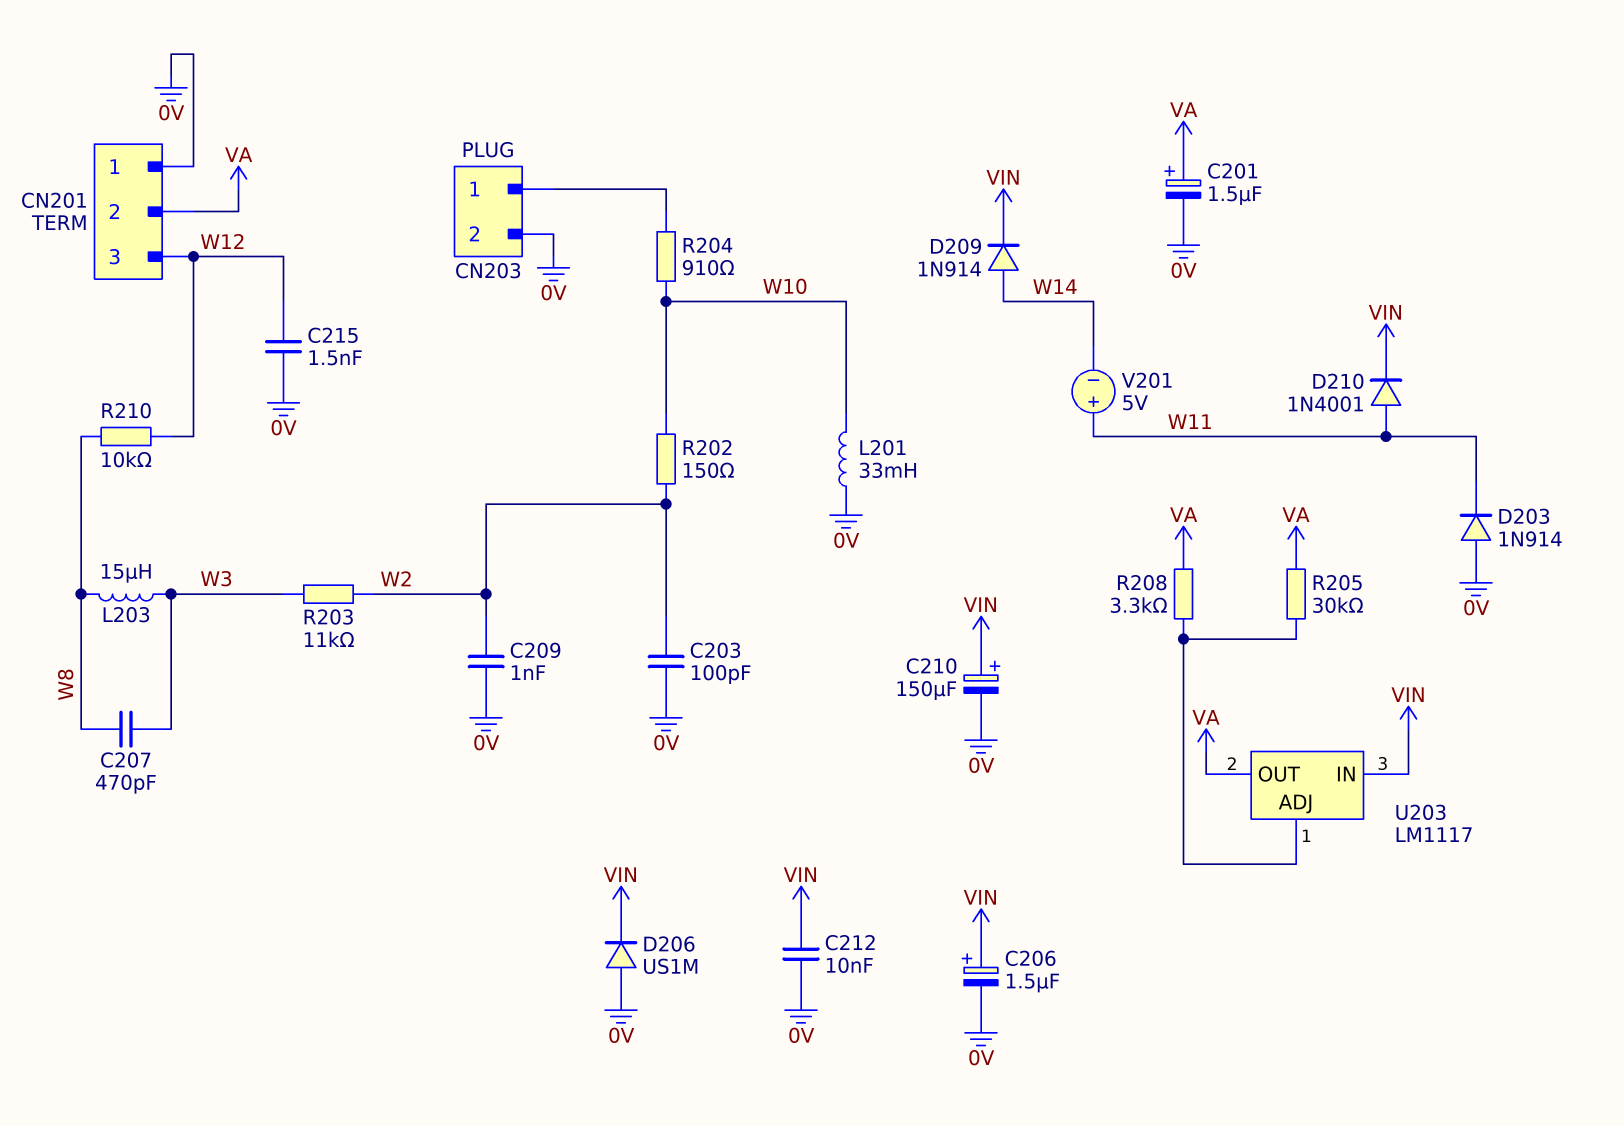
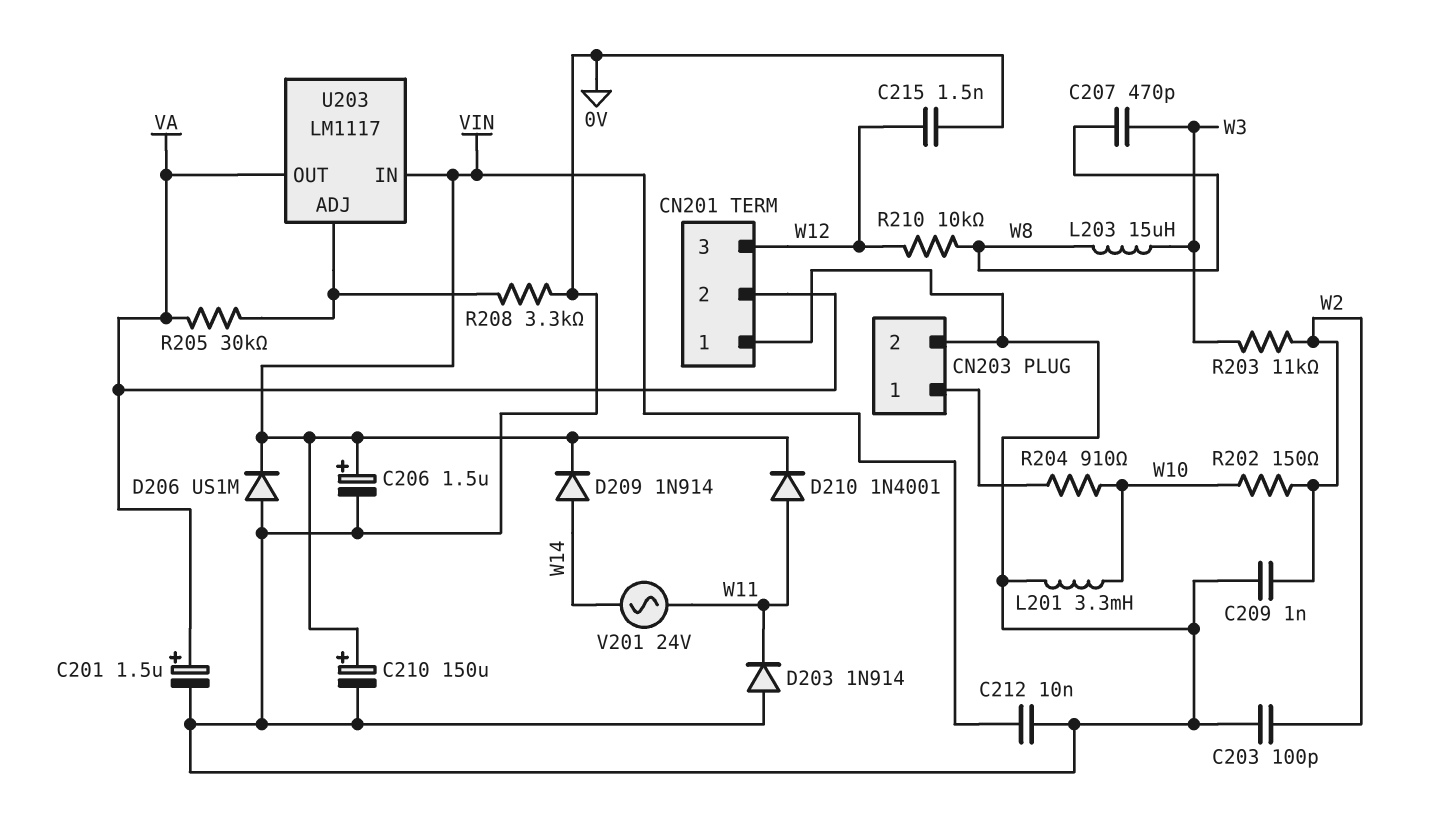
L201: 33mH (0V, W10) -> 3.3mH (0V, W10)
R208: 3.3k (U203/ADJ, VA) -> 3.3k (0V, U203/ADJ)
V201: 5V (plus W11, minus W14) -> AC 24V (W11, W14)

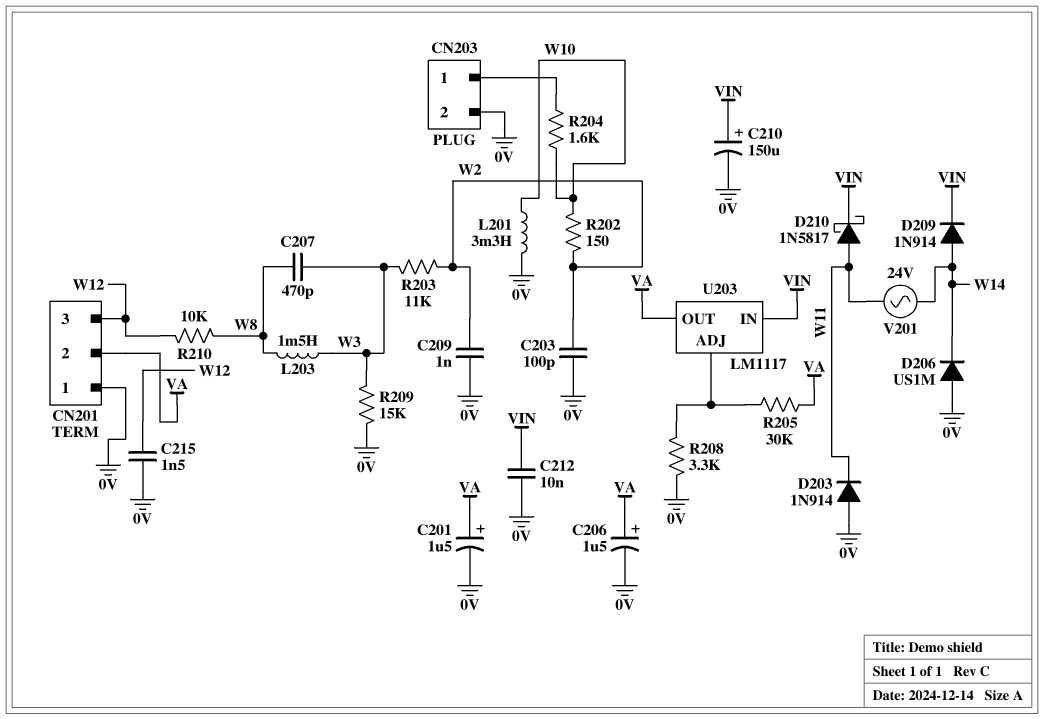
C206: 1.5uF (plus VIN, minus 0V) -> 1.5uF (plus VA, minus 0V)
D206: diode US1M (A 0V, K VIN) -> diode US1M (A 0V, K W14)
D210: diode 1N4001 (A W11, K VIN) -> schottky 1N5817 (A W11, K VIN)
L203: 15uH (W3, W8) -> 1.5mH (W3, W8)
R204: 910 (CN203/1, W10) -> 1.6k (CN203/1, W10)
R209: none -> 15k (0V, W3)

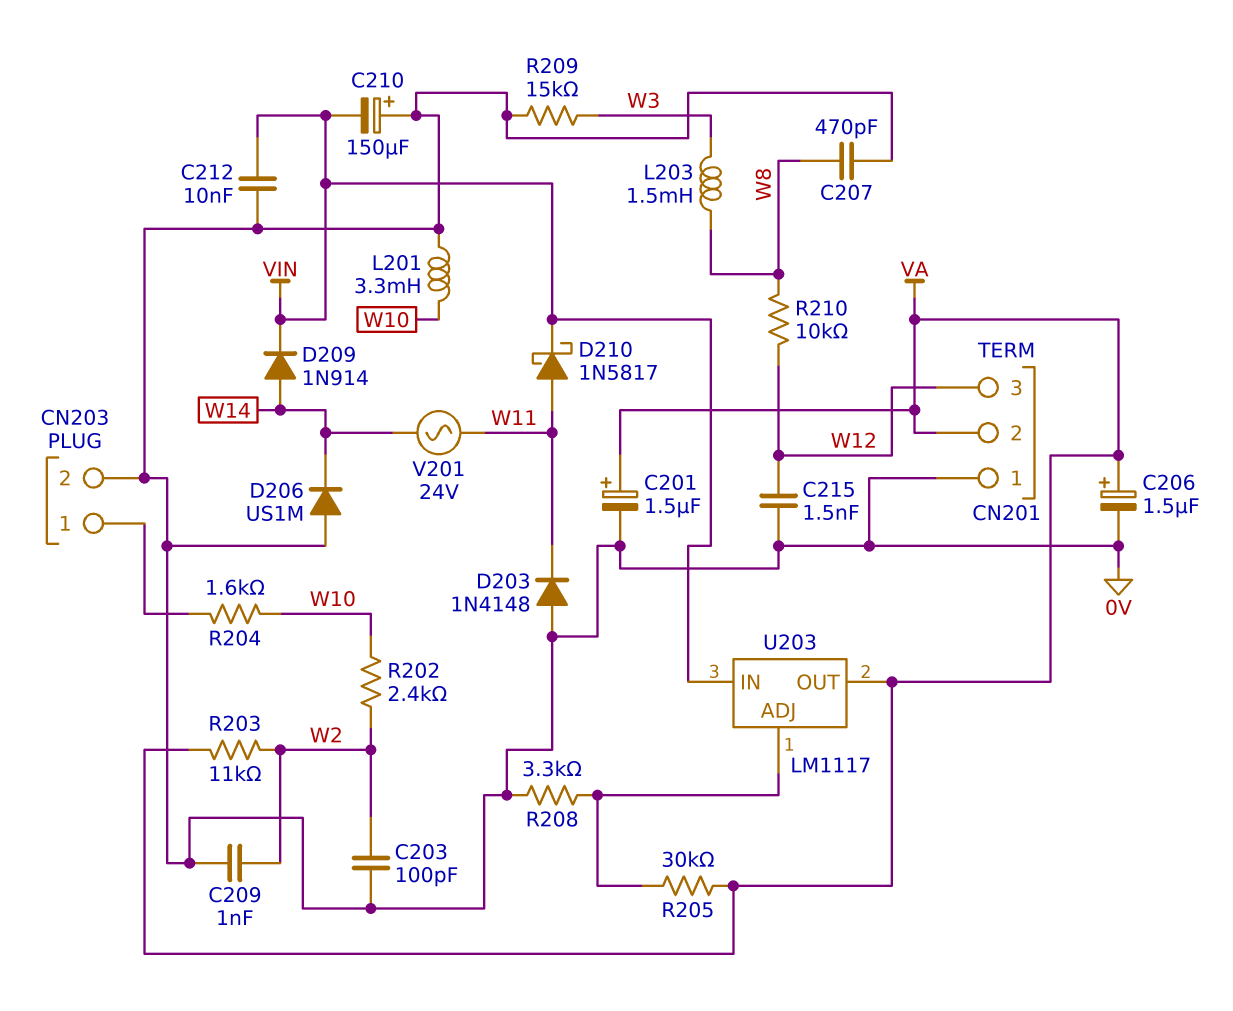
C207: 470pF (W3, W8) -> 470pF (0V, W8)
C210: 150uF (plus VIN, minus 0V) -> 150uF (plus 0V, minus VIN)
D203: diode 1N914 (A 0V, K W11) -> diode 1N4148 (A 0V, K W11)
R202: 150 (W2, W10) -> 2.4k (W2, W10)
R203: 11k (W2, W3) -> 11k (VA, W2)

